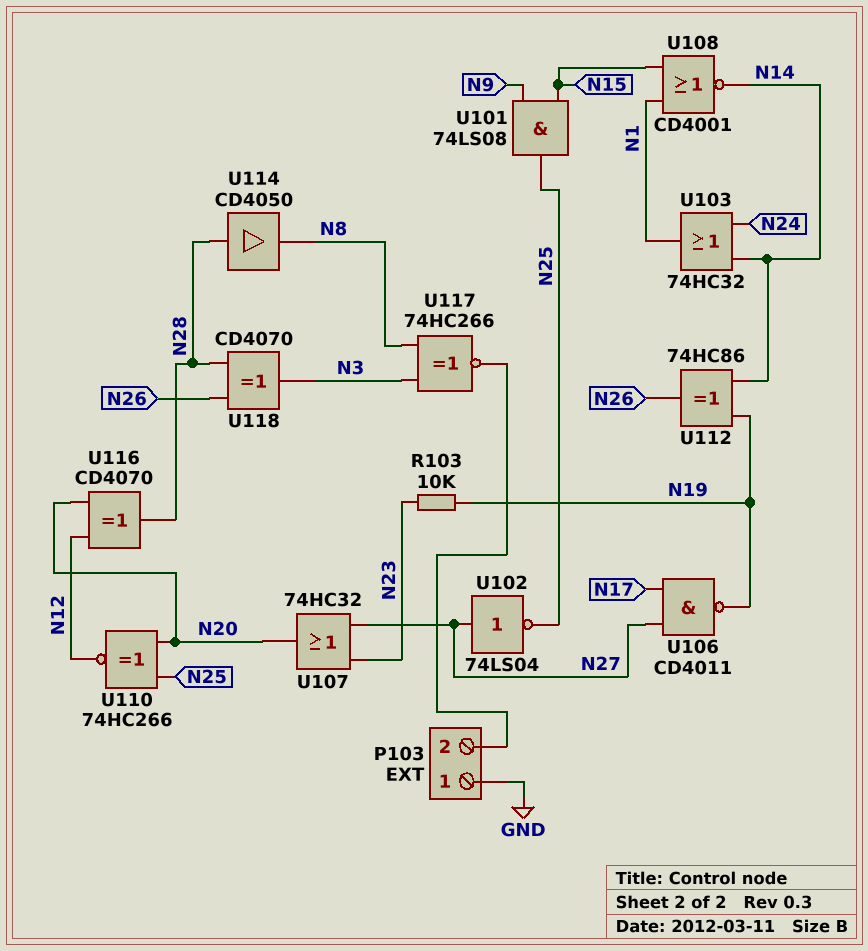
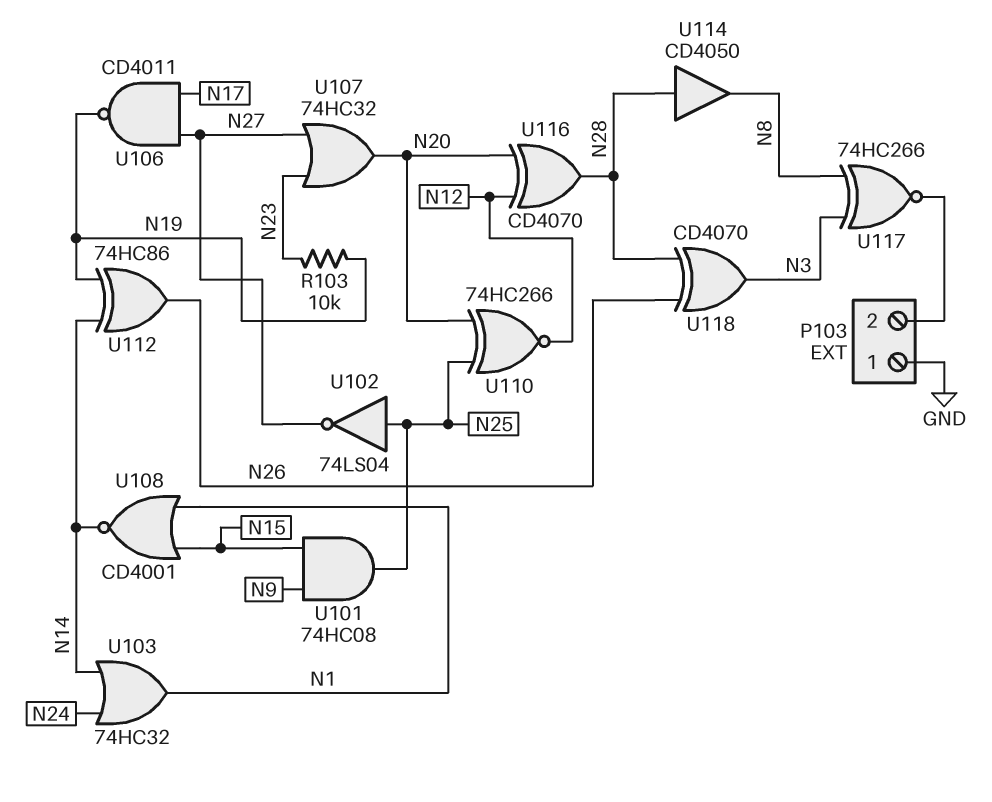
U101: AND 74LS08 (in N9, in N15, out N25) -> AND 74HC08 (in N9, in N15, out N25)
U102: NOT 74LS04 (in N27, out N25) -> NOT 74LS04 (in N25, out N27)

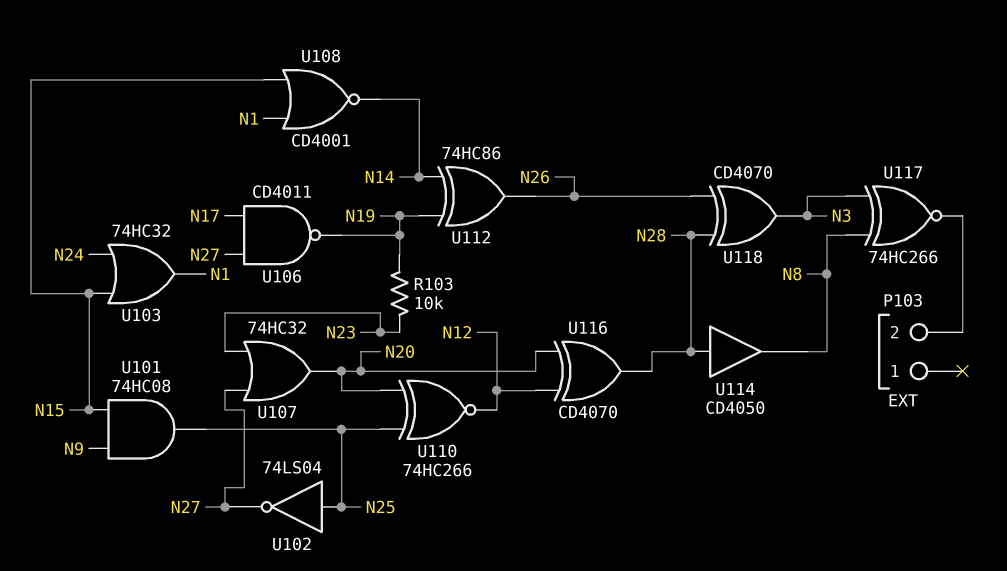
P103 pin 1: GND -> none
U103: OR 74HC32 (in N14, in N24, out N1) -> OR 74HC32 (in N15, in N24, out N1)

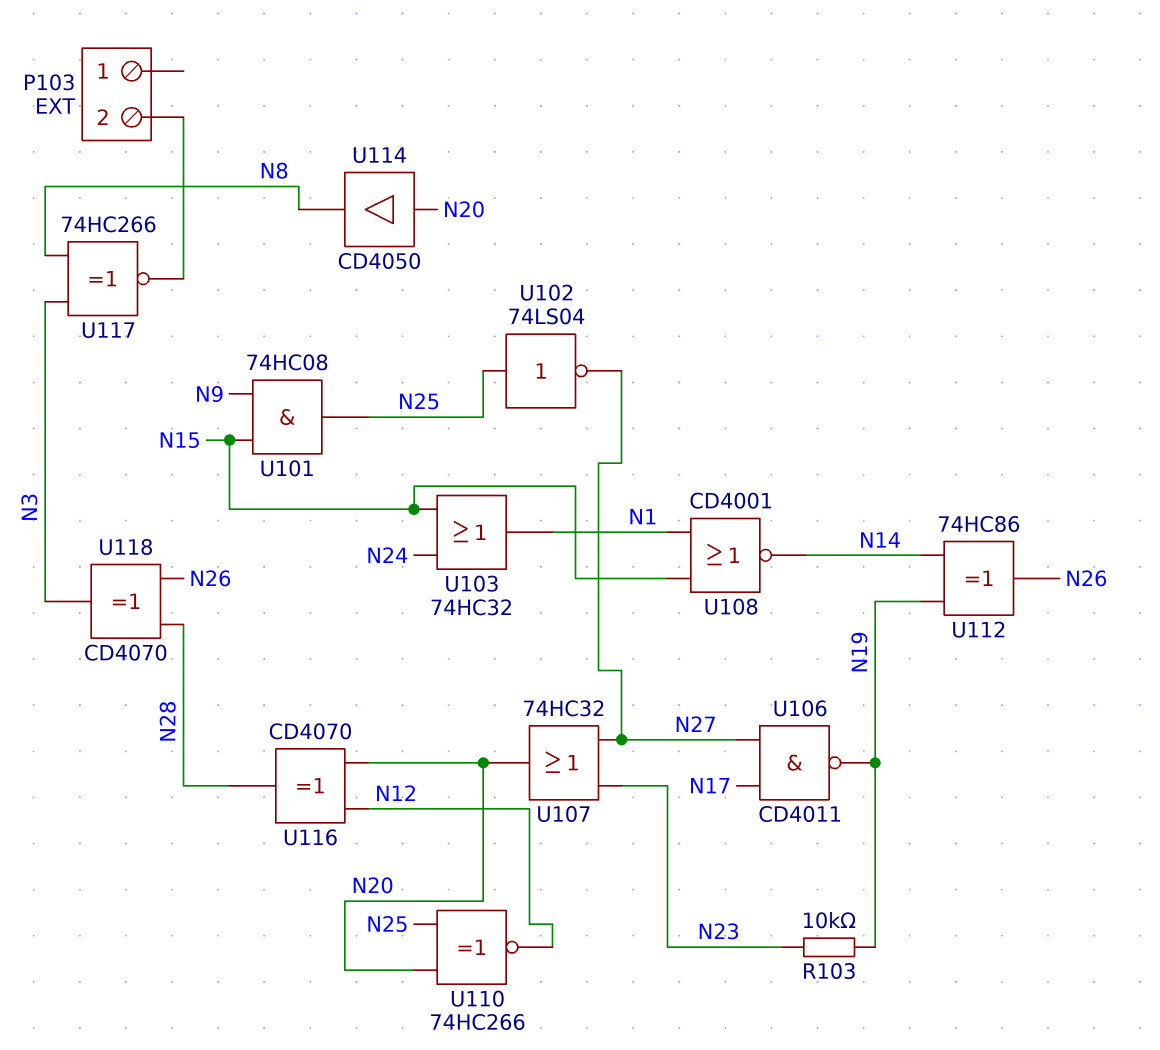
U114: buffer CD4050 (in N28, out N8) -> buffer CD4050 (in N20, out N8)

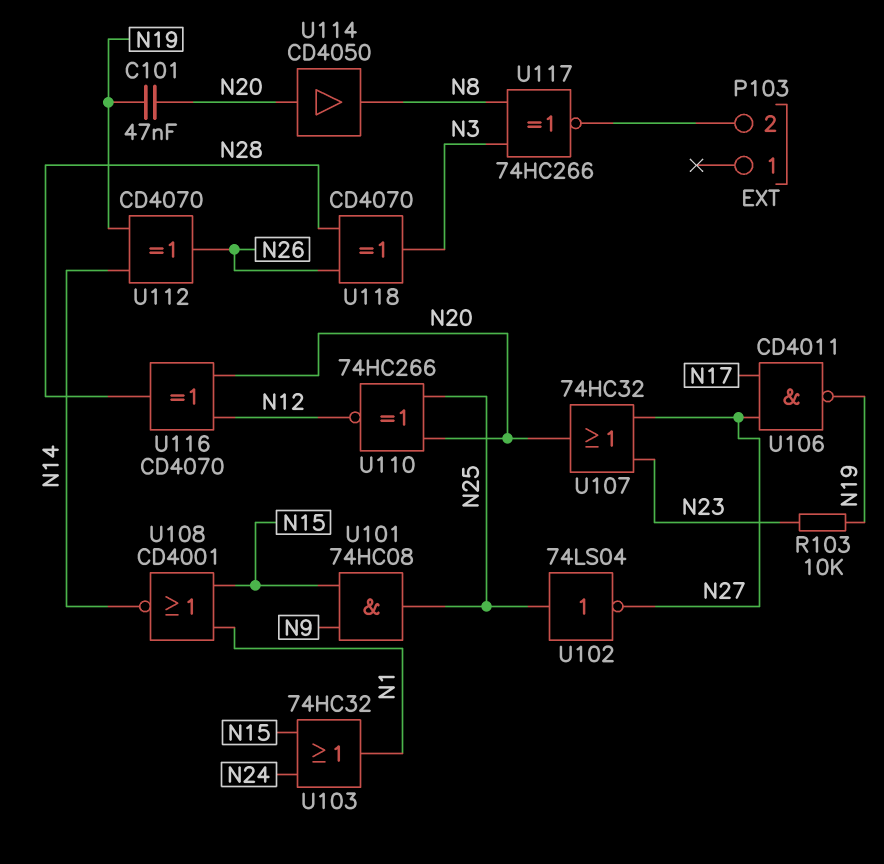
C101: none -> 47nF (N19, N20)
U112: XOR 74HC86 (in N14, in N19, out N26) -> XOR CD4070 (in N14, in N19, out N26)

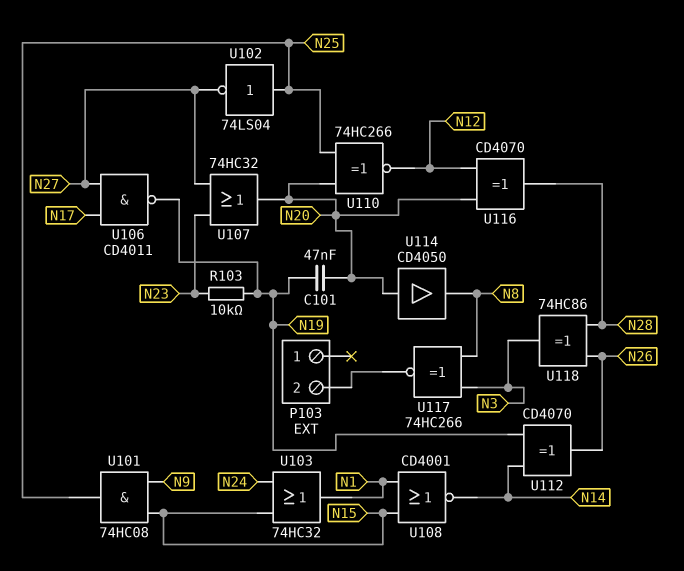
U118: XOR CD4070 (in N26, in N28, out N3) -> XOR 74HC86 (in N26, in N28, out N3)

